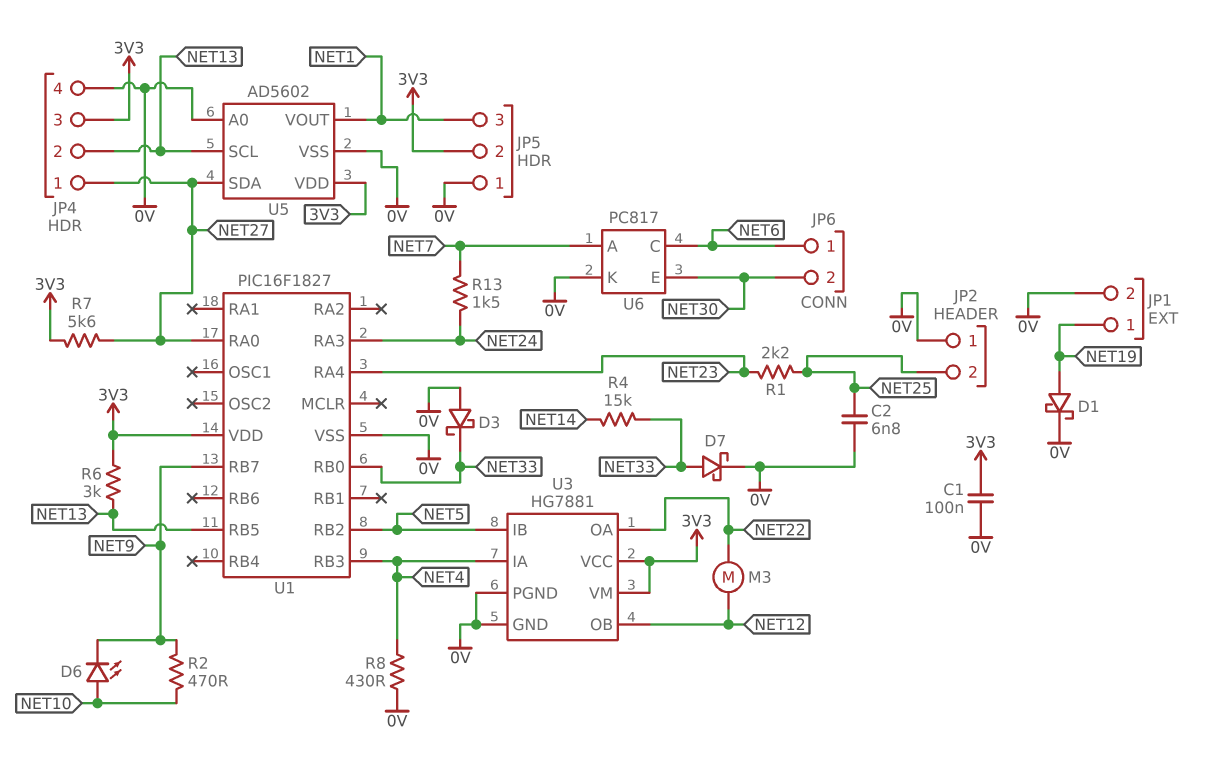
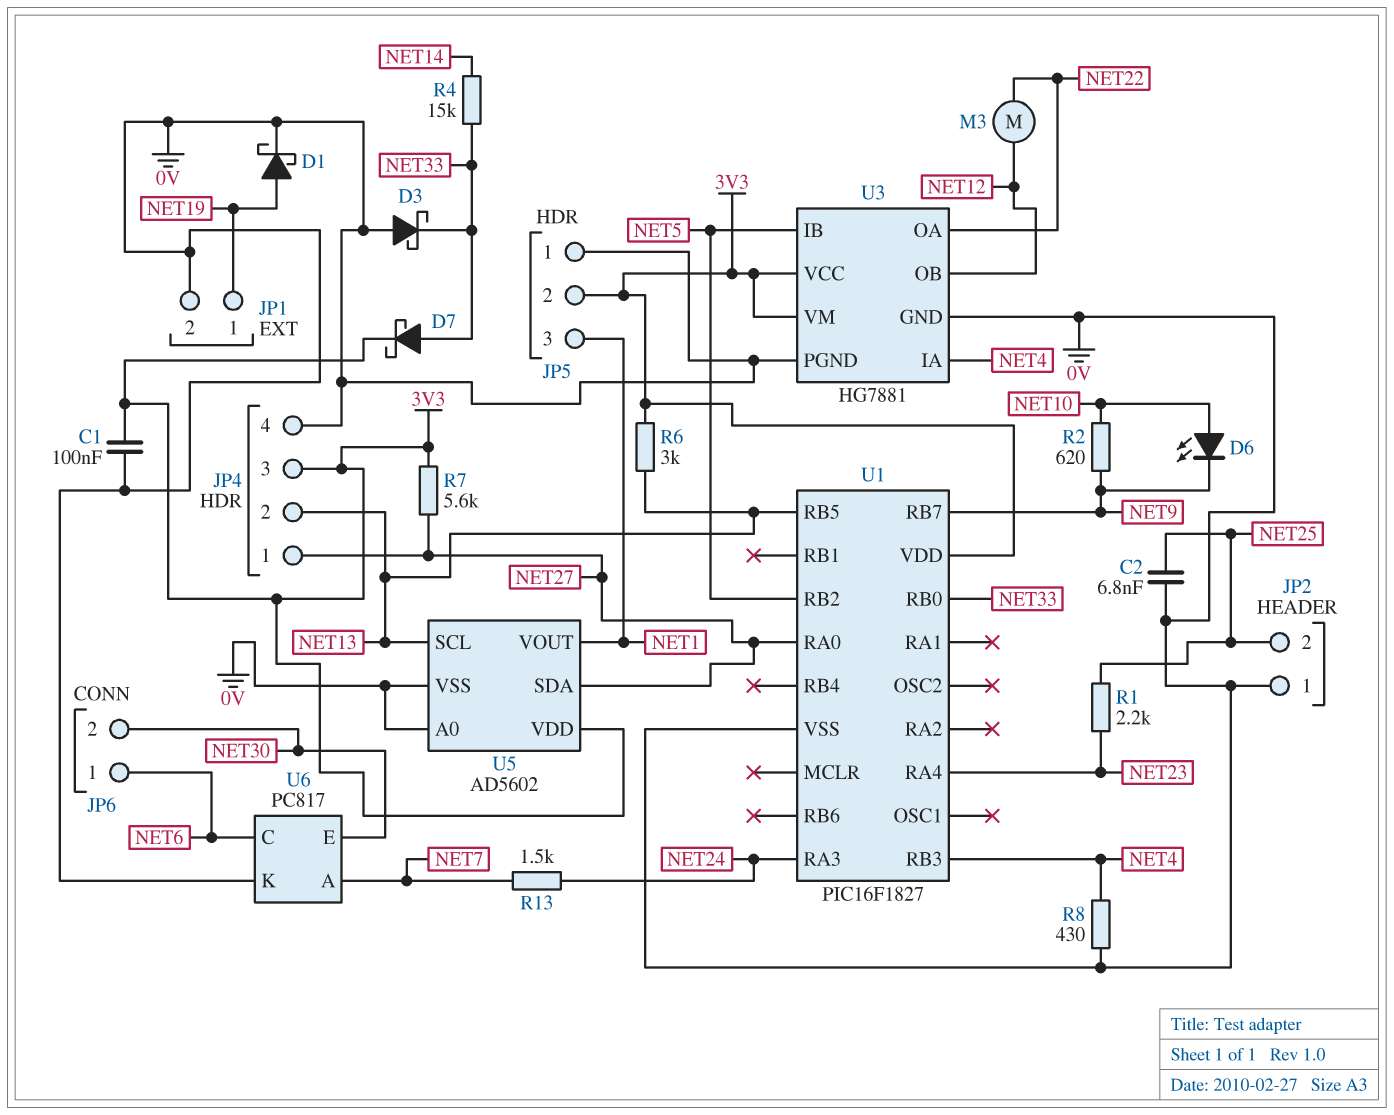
D7: schottky (A NET33, K 0V) -> schottky (A NET33, K 3V3)
R2: 470 (NET9, NET10) -> 620 (NET9, NET10)

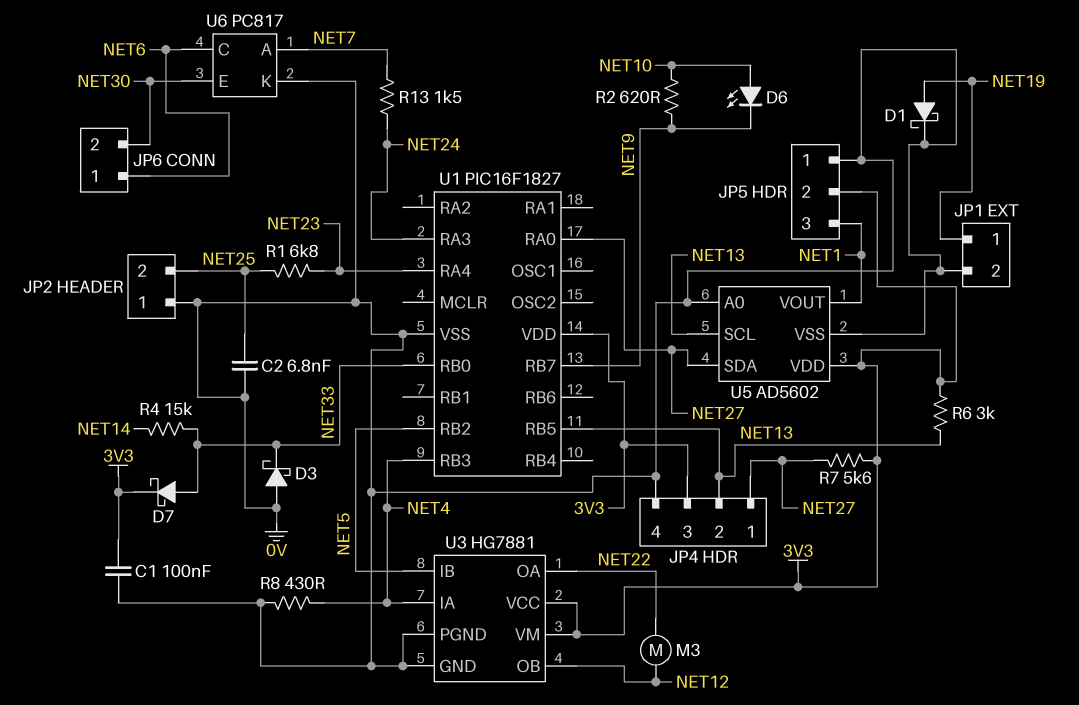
R1: 2.2k (NET23, NET25) -> 6.8k (NET23, NET25)

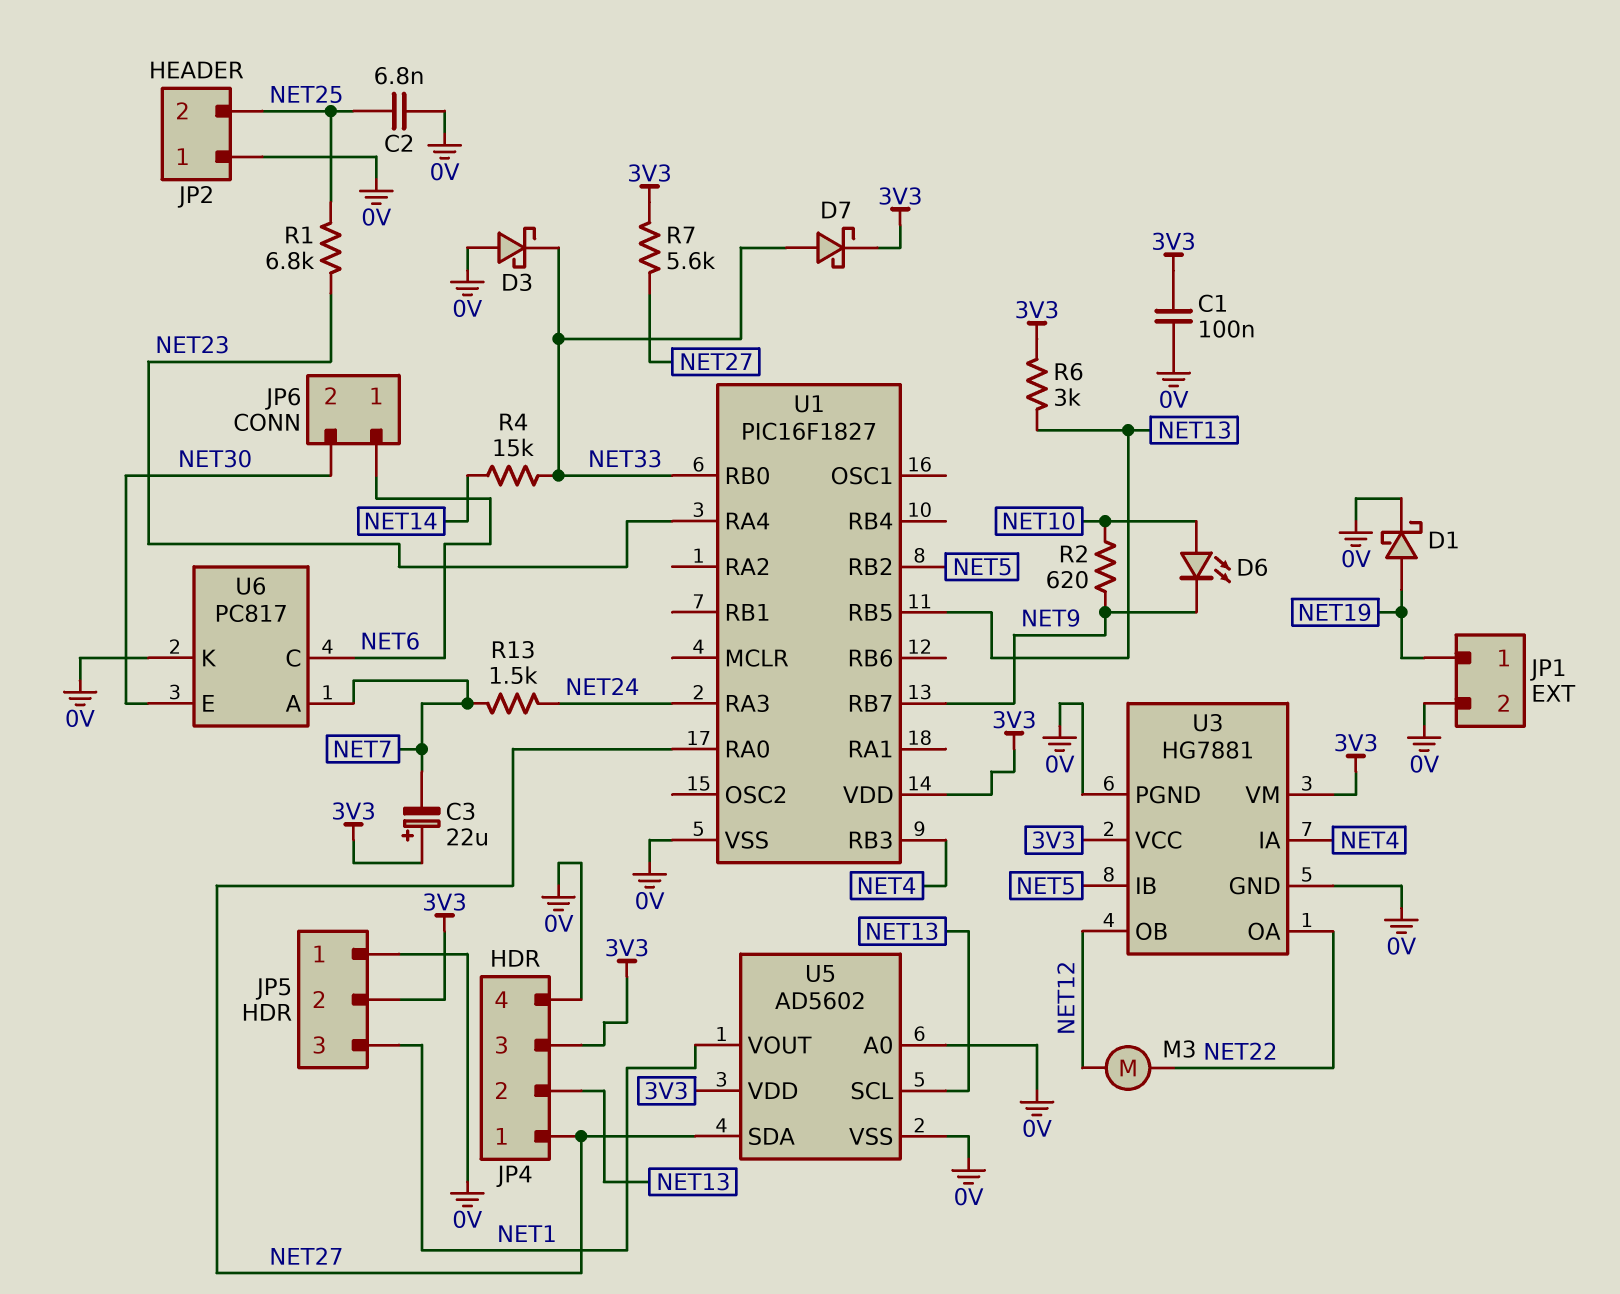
C3: none -> 22uF (plus 3V3, minus NET7)
R8: 430 (0V, NET4) -> none

